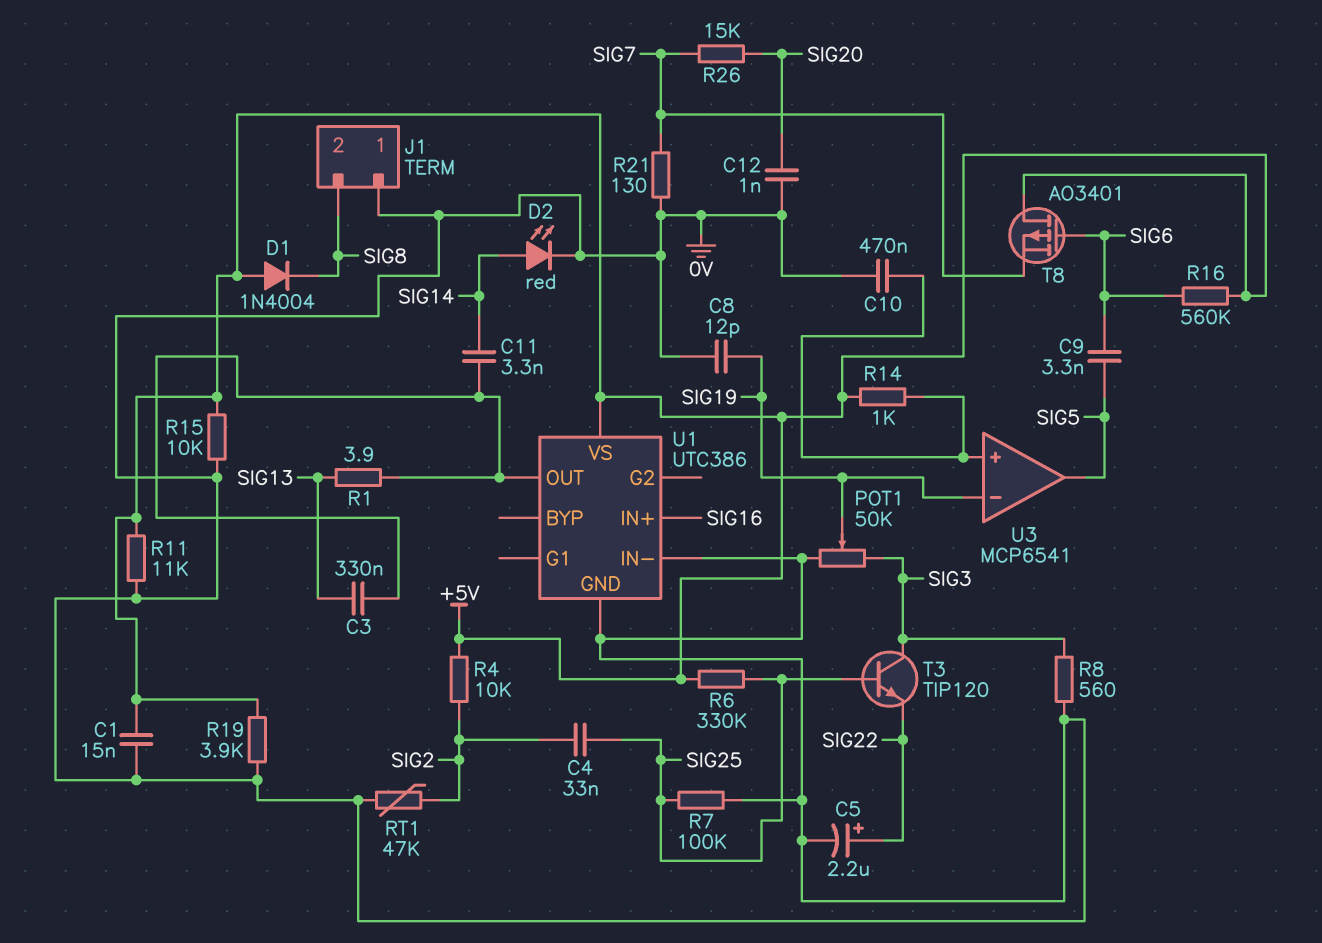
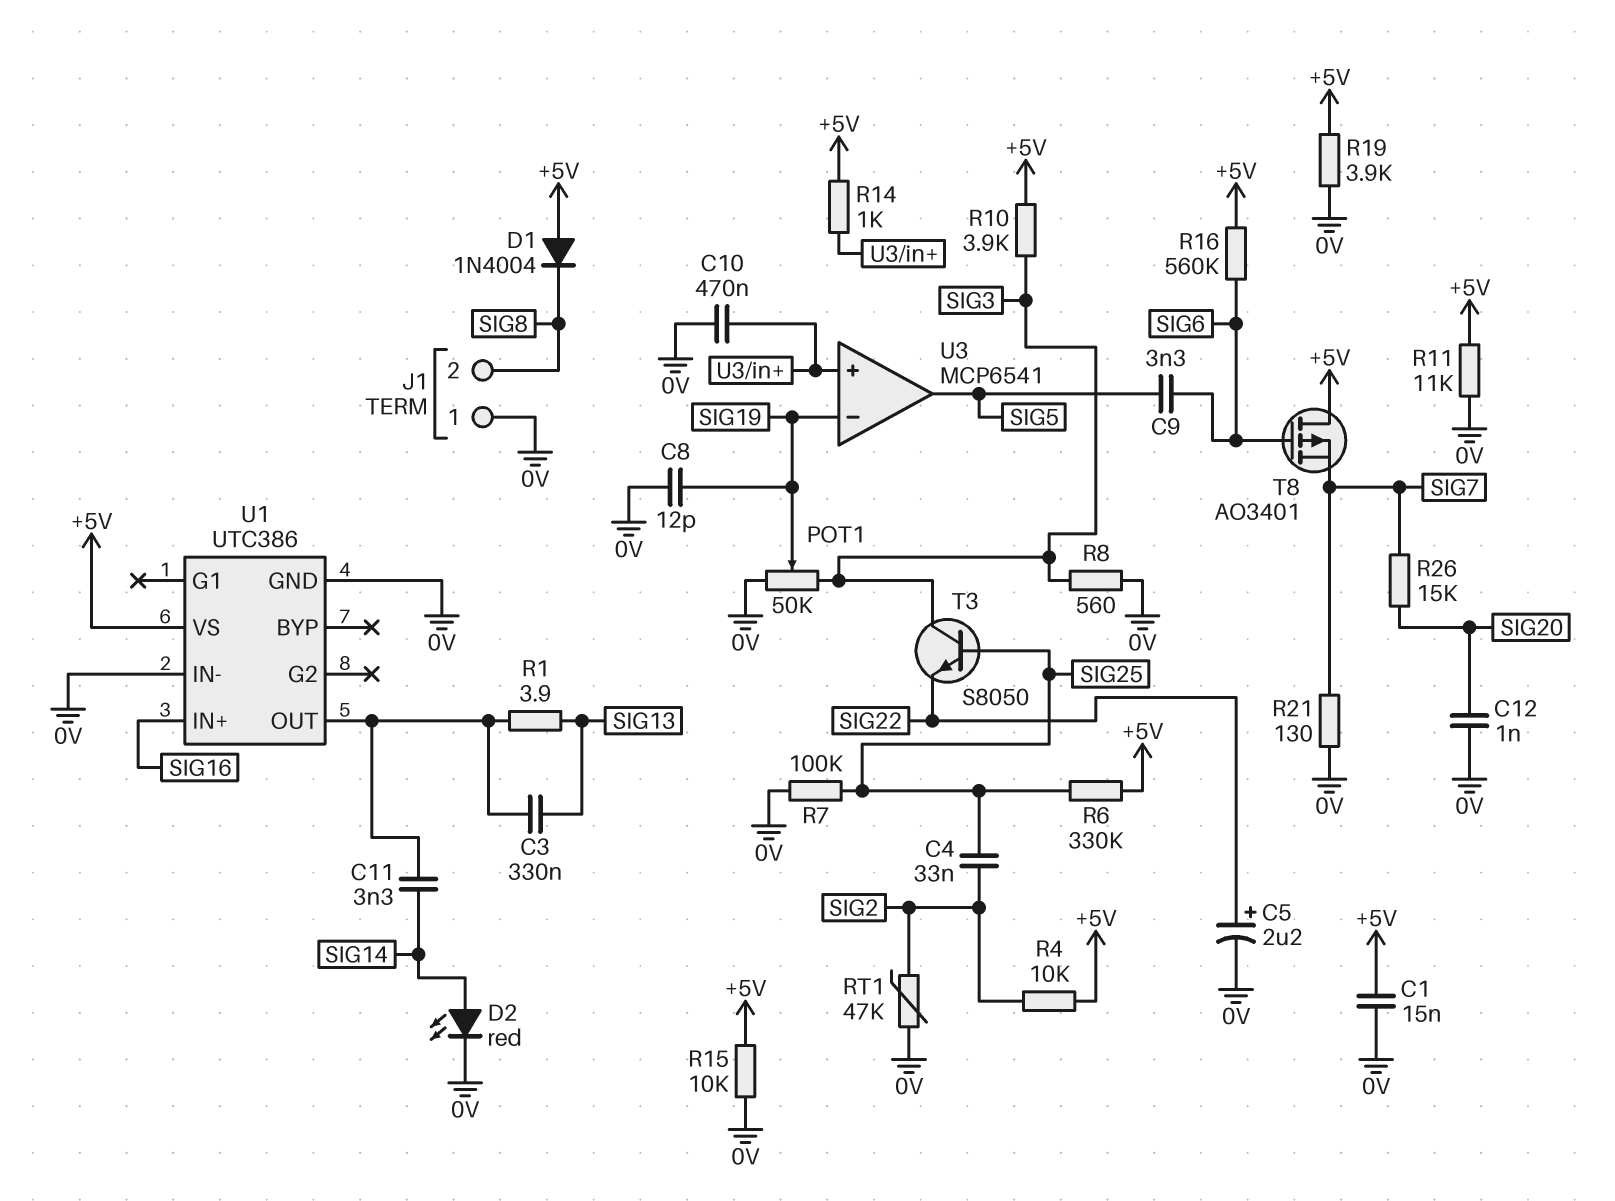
R10: none -> 3.9k (+5V, SIG3)
T3: NPN TIP120 (B SIG25, C SIG3, E SIG22) -> NPN S8050 (B SIG25, C SIG3, E SIG22)

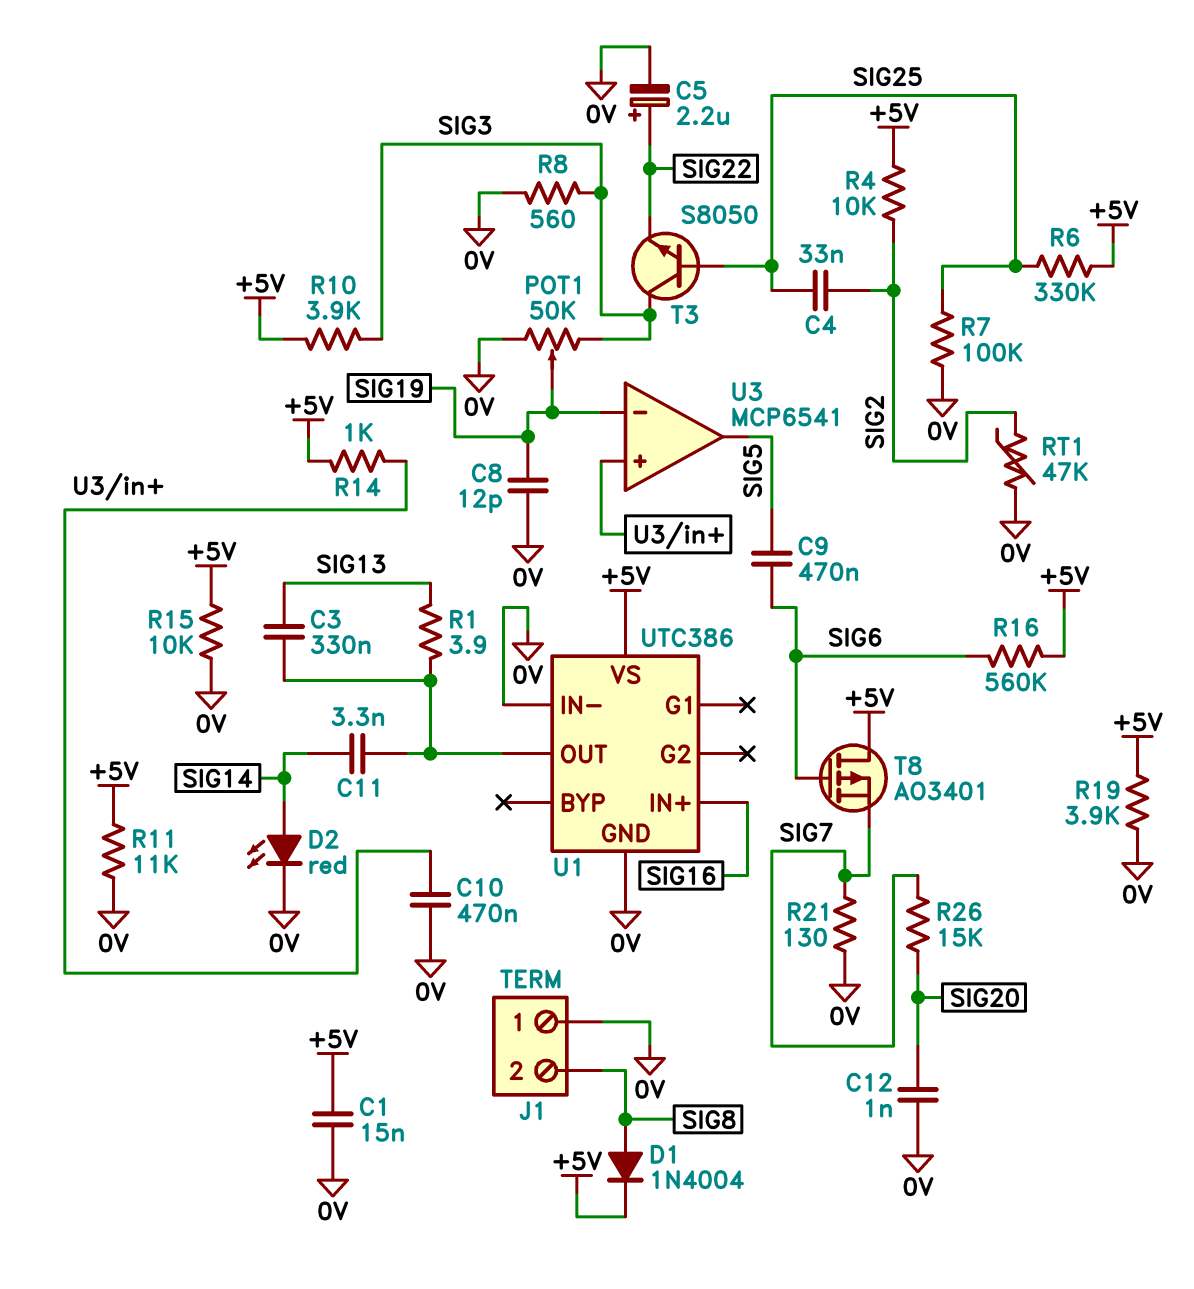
C9: 3.3nF (SIG5, SIG6) -> 470nF (SIG5, SIG6)
D1: diode 1N4004 (A +5V, K SIG8) -> diode 1N4004 (A SIG8, K +5V)

